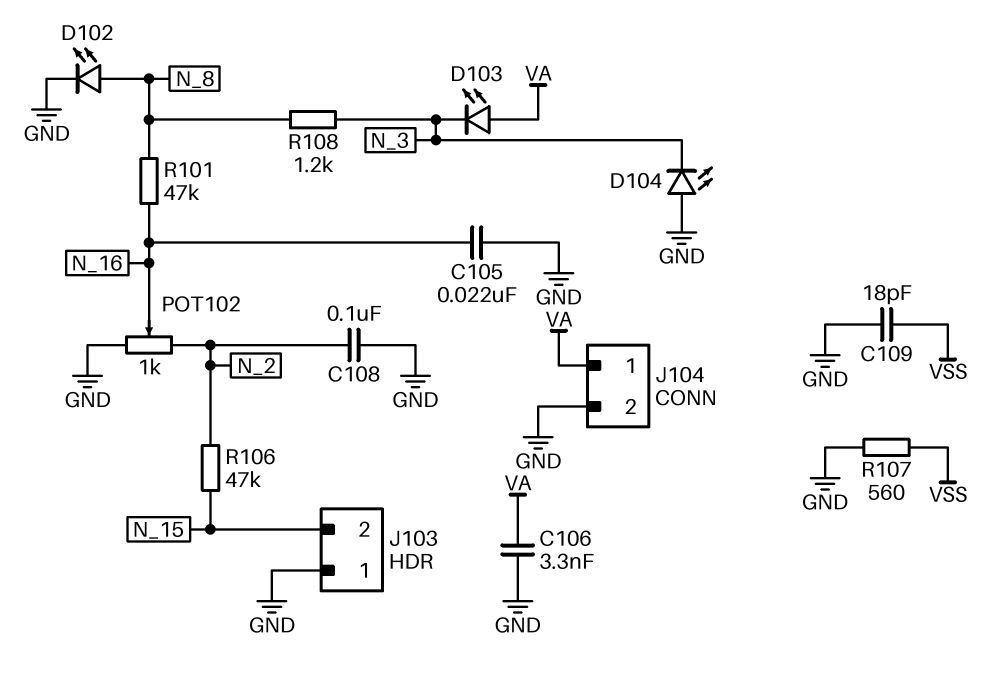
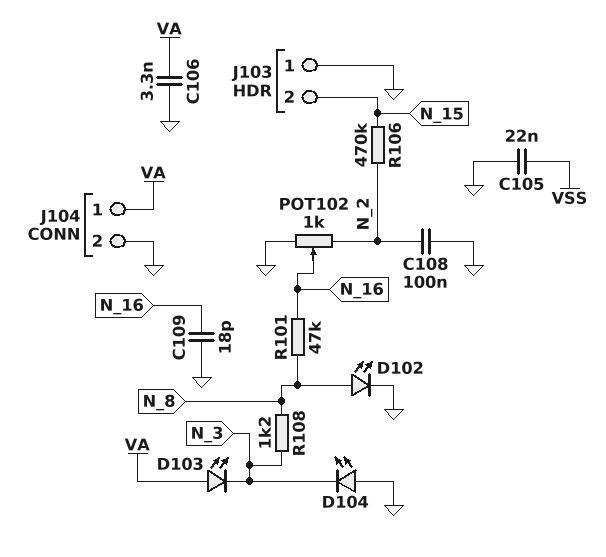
C105: 22nF (GND, N_16) -> 22nF (GND, VSS)
C109: 18pF (GND, VSS) -> 18pF (GND, N_16)
R106: 47k (N_2, N_15) -> 470k (N_2, N_15)
R107: 560 (GND, VSS) -> none

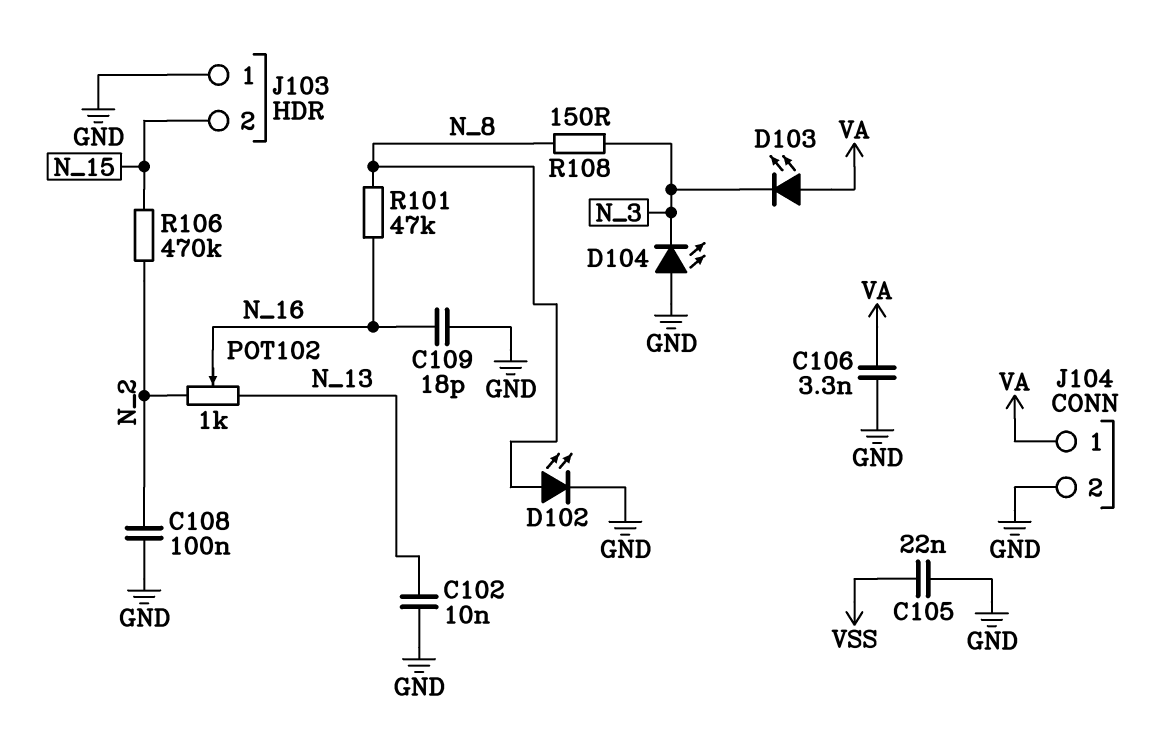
C102: none -> 10nF (GND, N_13)
POT102: 1k (GND, N_2, wiper N_16) -> 1k (N_2, N_13, wiper N_16)
R108: 1.2k (N_3, N_8) -> 150 (N_3, N_8)

